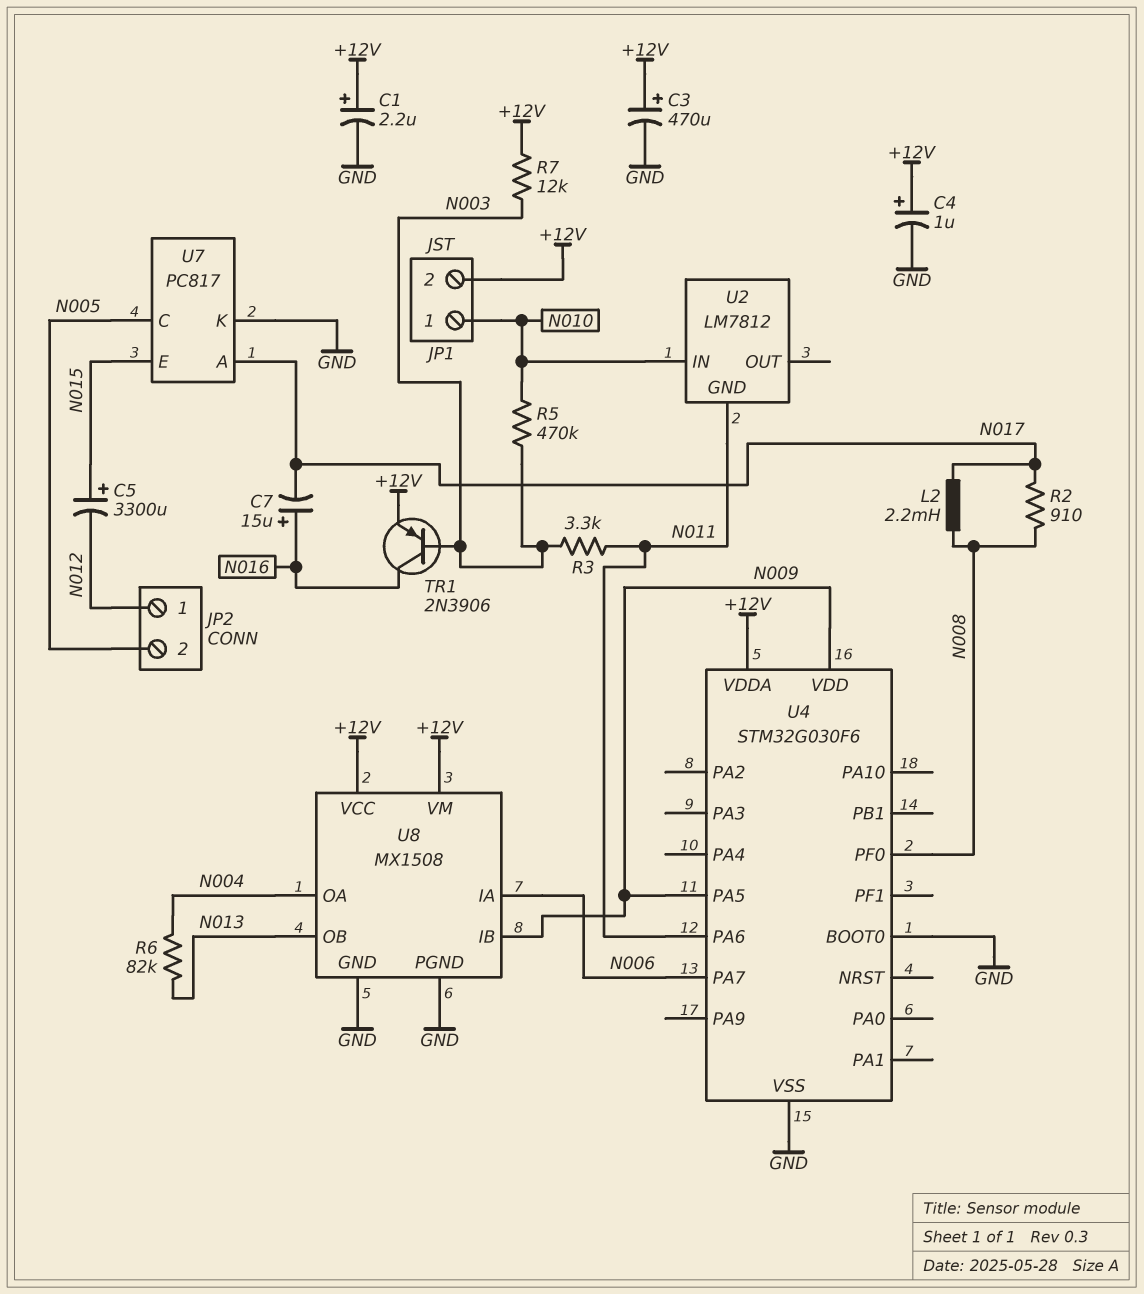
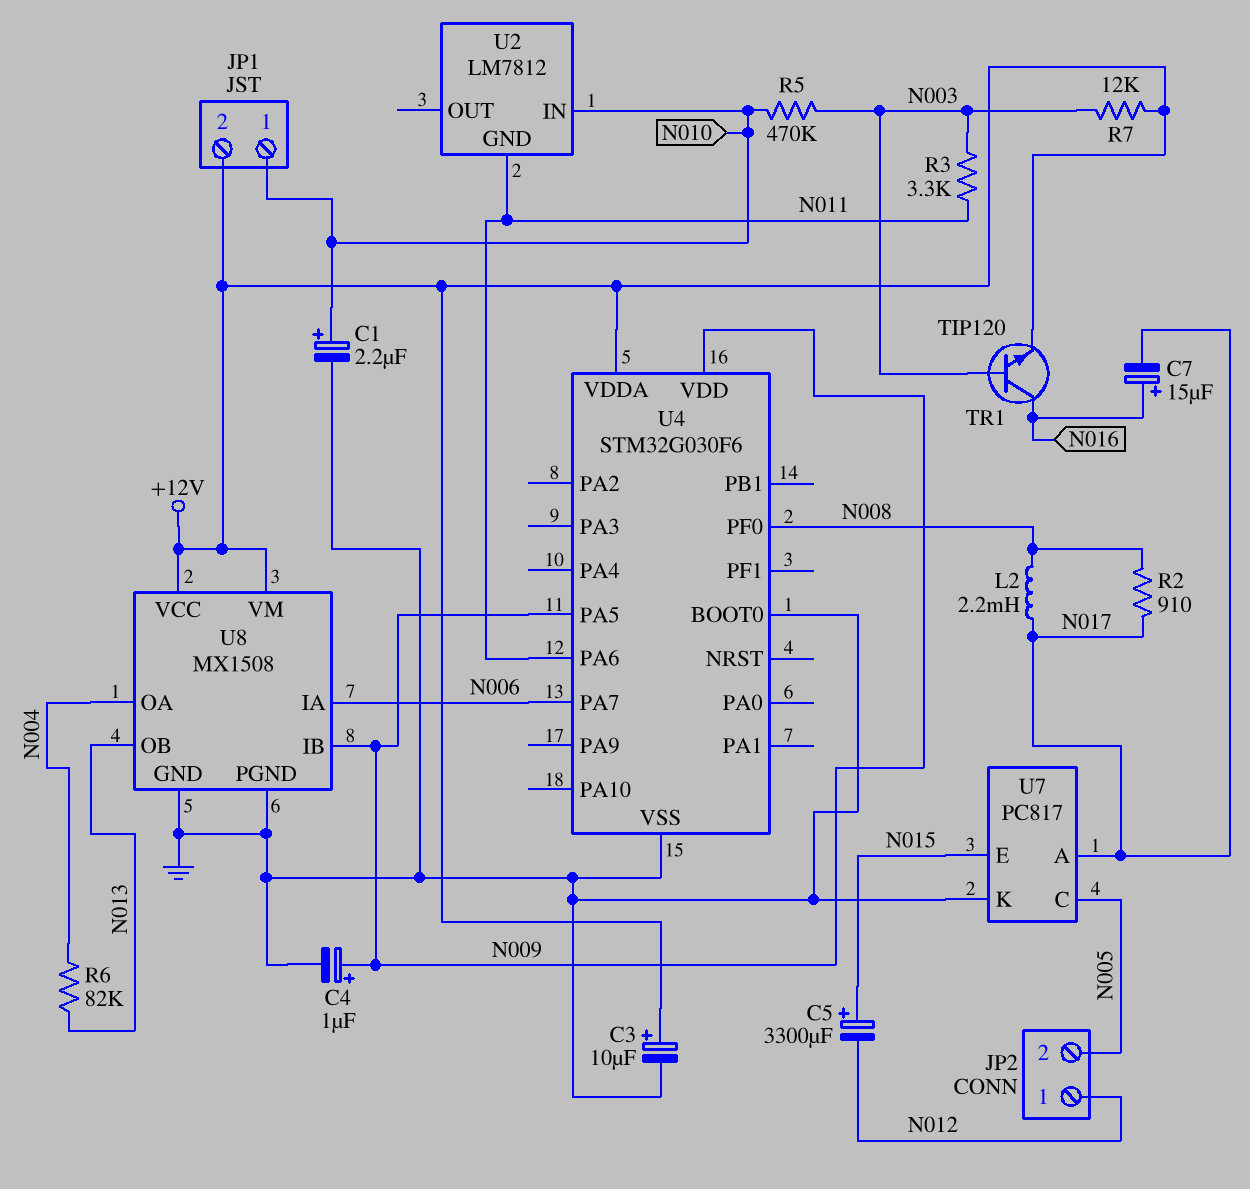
C1: 2.2uF (plus +12V, minus GND) -> 2.2uF (plus N010, minus GND)
C3: 470uF (plus +12V, minus GND) -> 10uF (plus +12V, minus GND)
C4: 1uF (plus +12V, minus GND) -> 1uF (plus N009, minus GND)
TR1: PNP 2N3906 (B N003, C N016, E +12V) -> NPN TIP120 (B N003, C N016, E +12V)

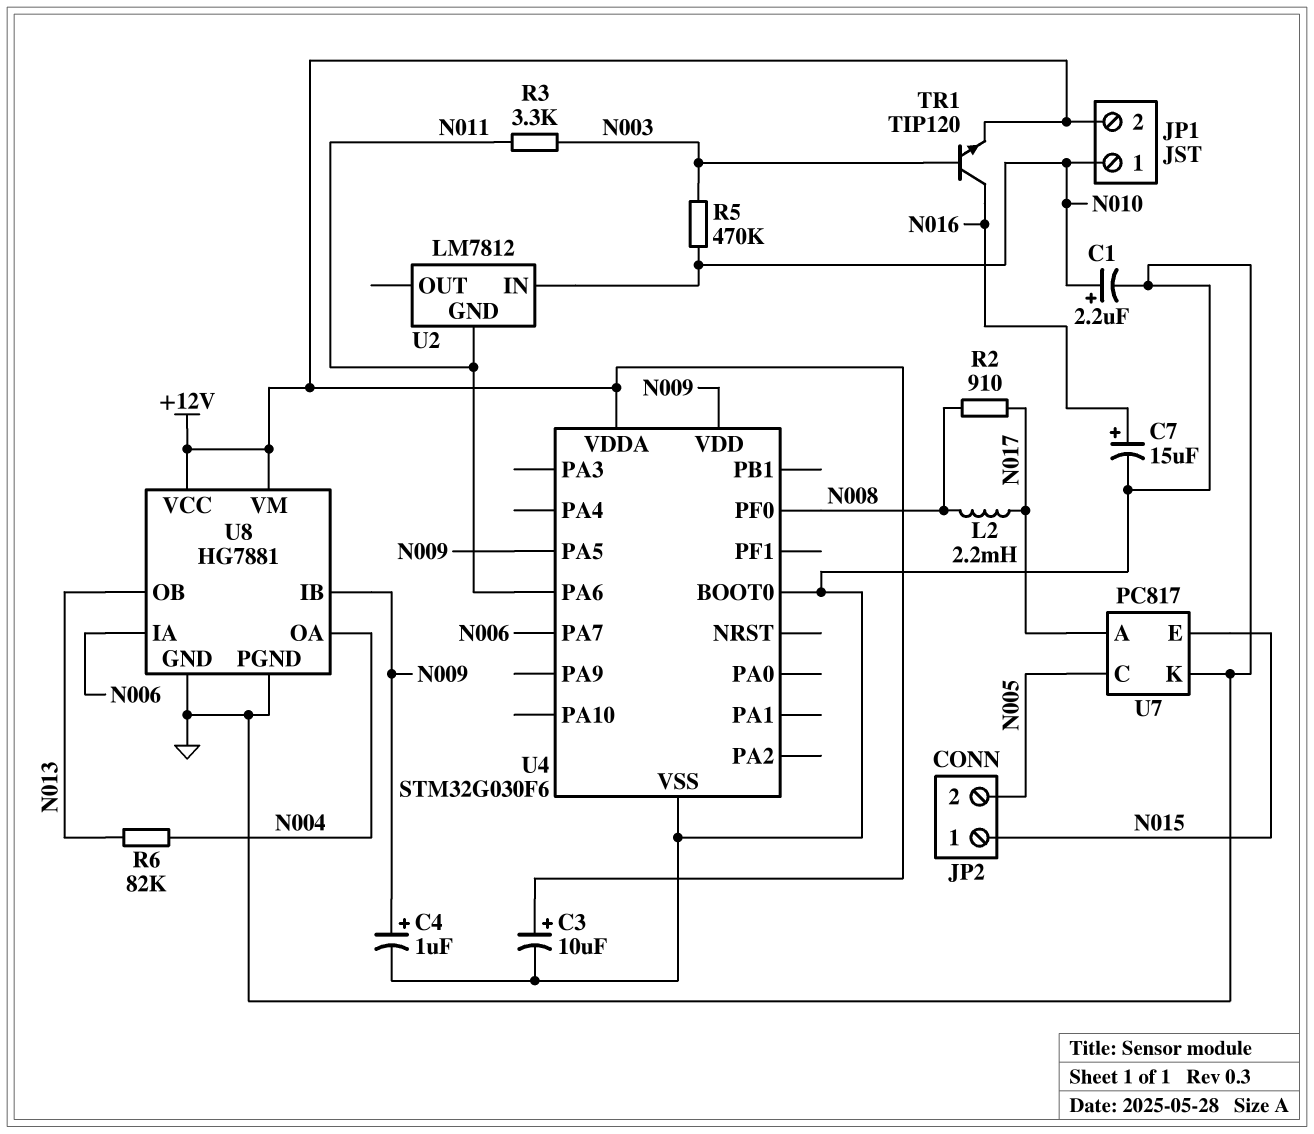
C5: 3300uF (plus N015, minus N012) -> none
C7: 15uF (plus N016, minus N017) -> 15uF (plus N016, minus GND)
JP2 pin 1: N012 -> N015
R7: 12k (+12V, N003) -> none
U8: MX1508 -> HG7881

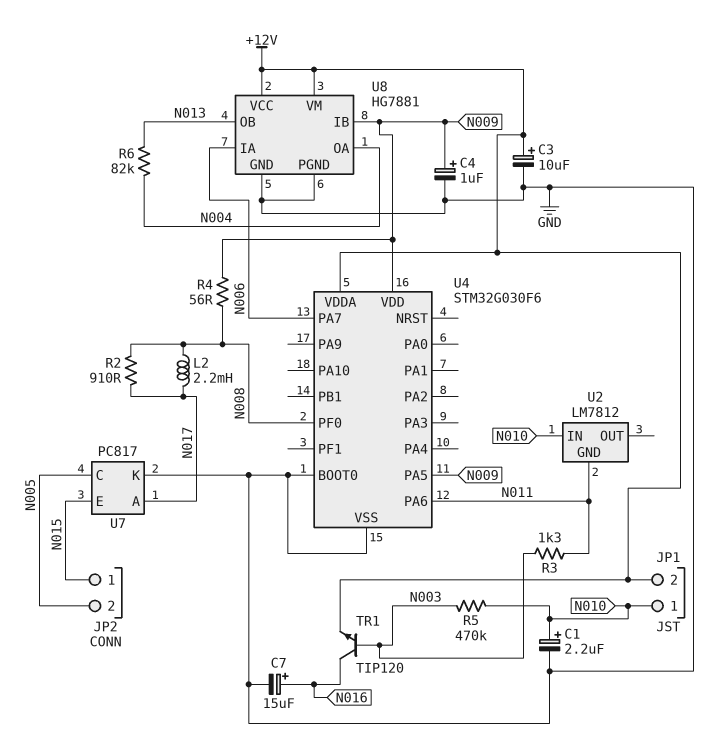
R3: 3.3k (N003, N011) -> 1.3k (N003, N011)
R4: none -> 56 (N008, N009)

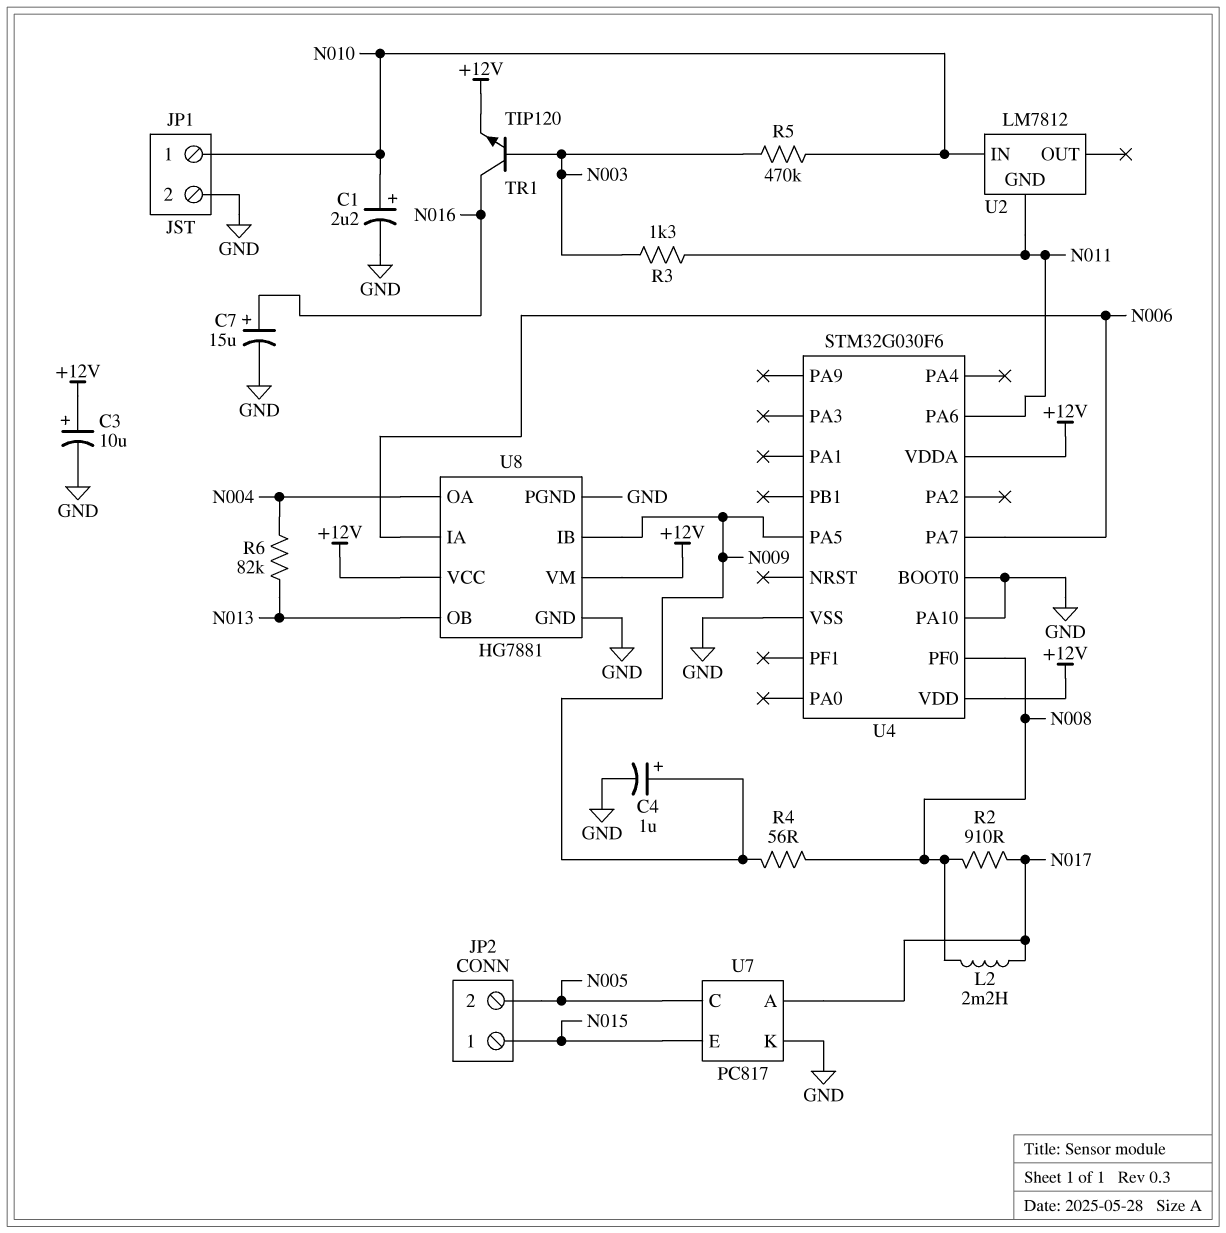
JP1 pin 2: +12V -> GND
U4 pin PA10: none -> GND
U4 pin VDD: N009 -> +12V

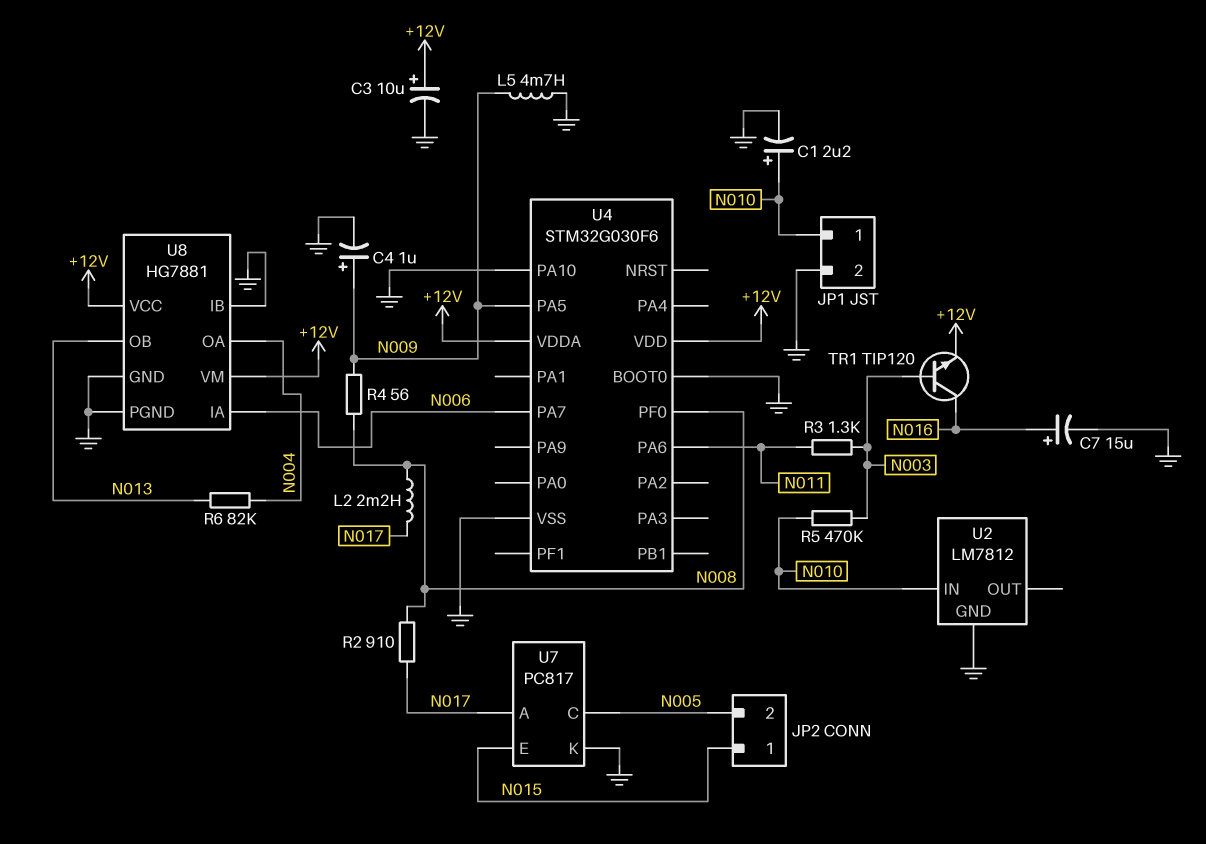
L5: none -> 4.7mH (GND, N009)
U2 pin GND: N011 -> GND
U8 pin IB: N009 -> GND

